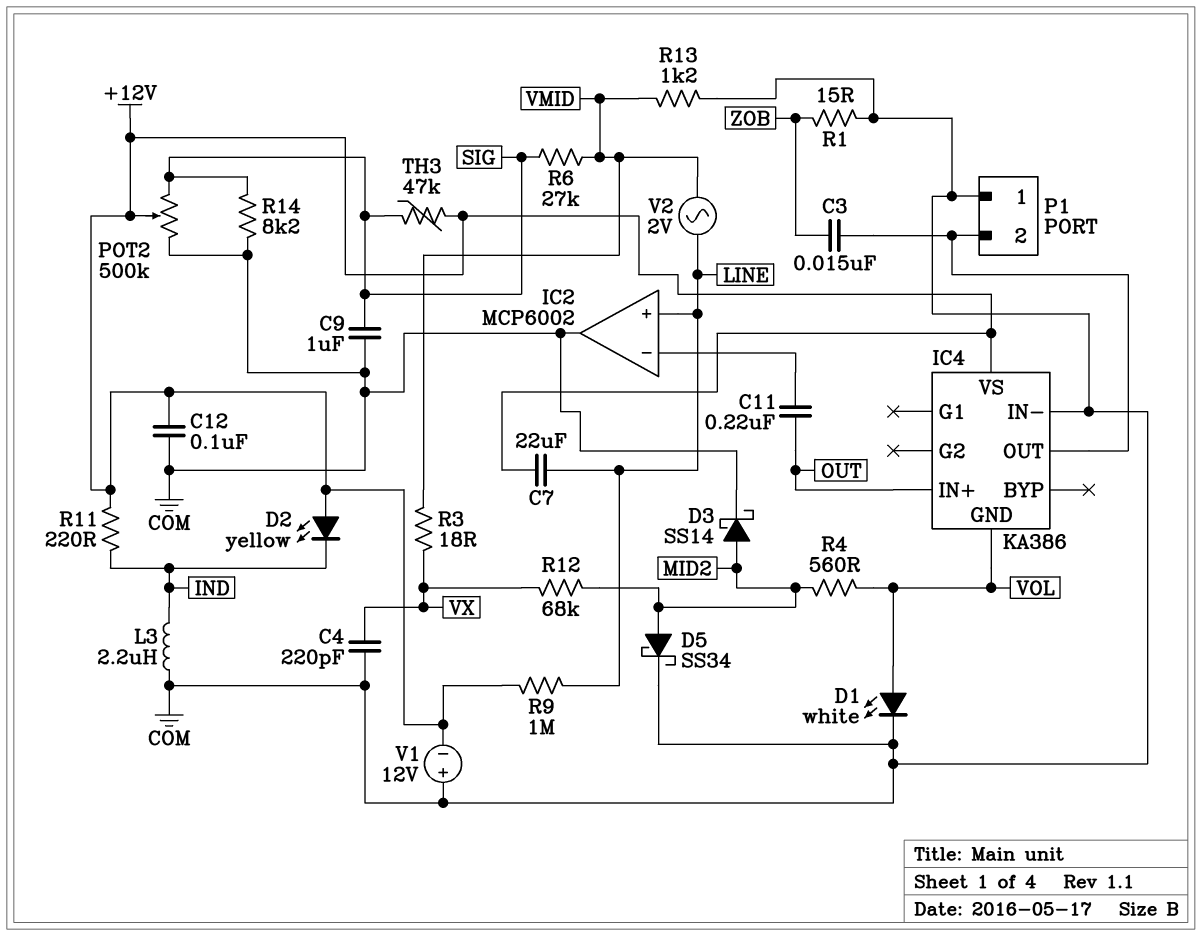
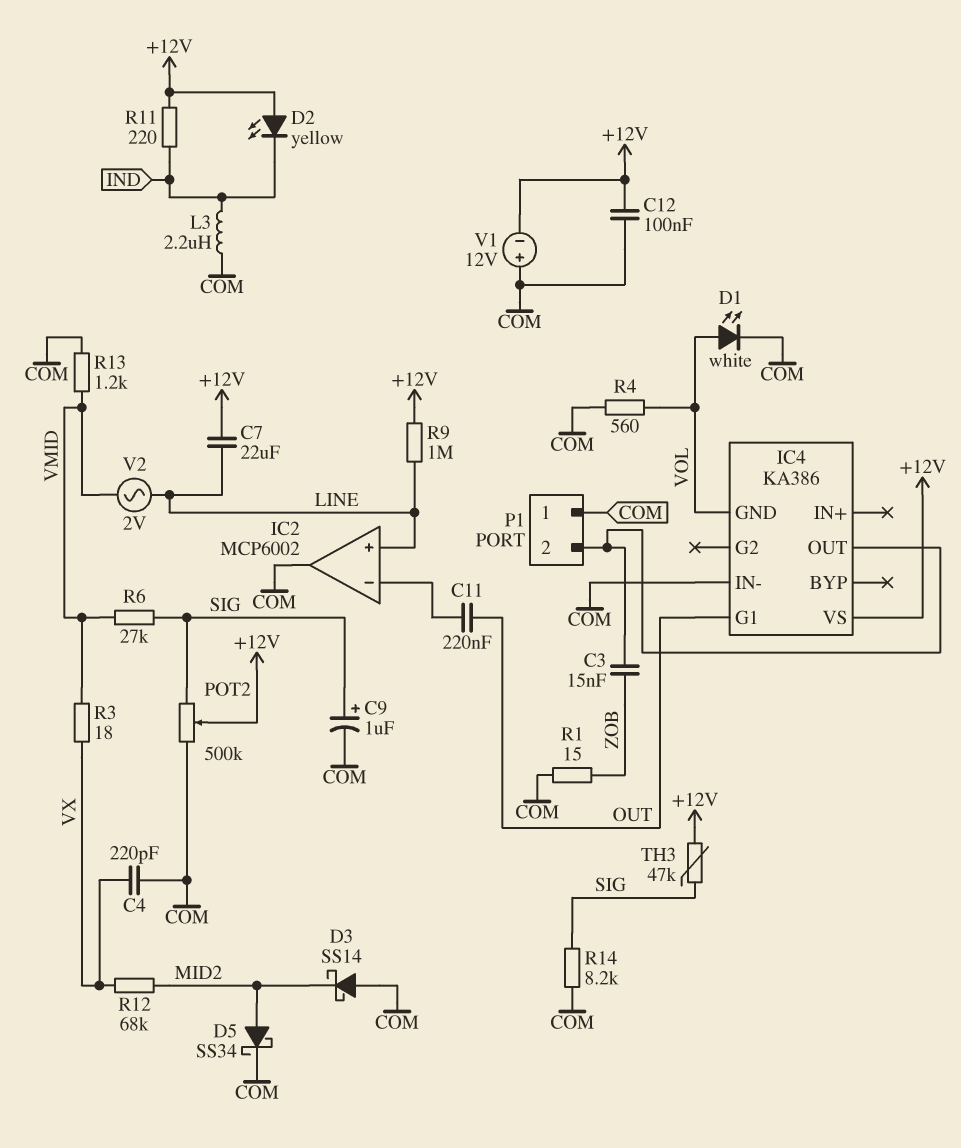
C9: 1uF (COM, SIG) -> 1uF (plus SIG, minus COM)
D3: schottky SS14 (A MID2, K COM) -> schottky SS14 (A COM, K MID2)
IC4 pin G1: none -> OUT
IC4 pin IN+: OUT -> none
R4: 560 (MID2, VOL) -> 560 (COM, VOL)

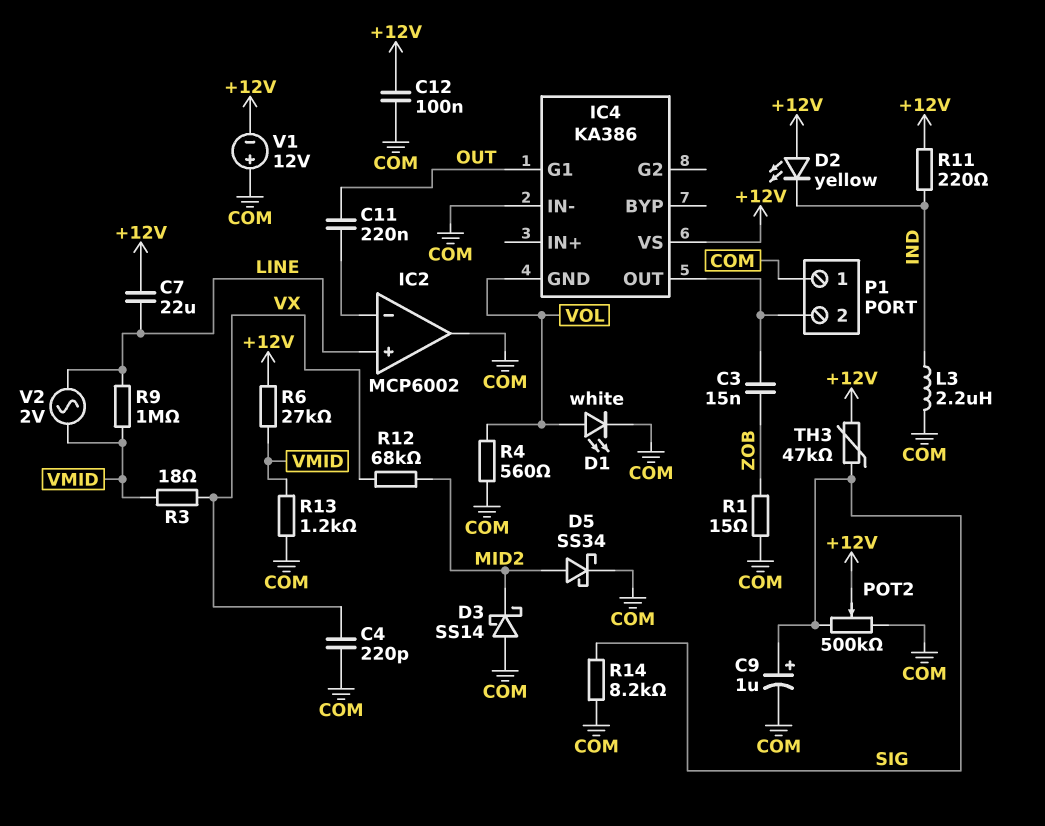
R6: 27k (SIG, VMID) -> 27k (+12V, VMID)
R9: 1M (+12V, LINE) -> 1M (LINE, VMID)

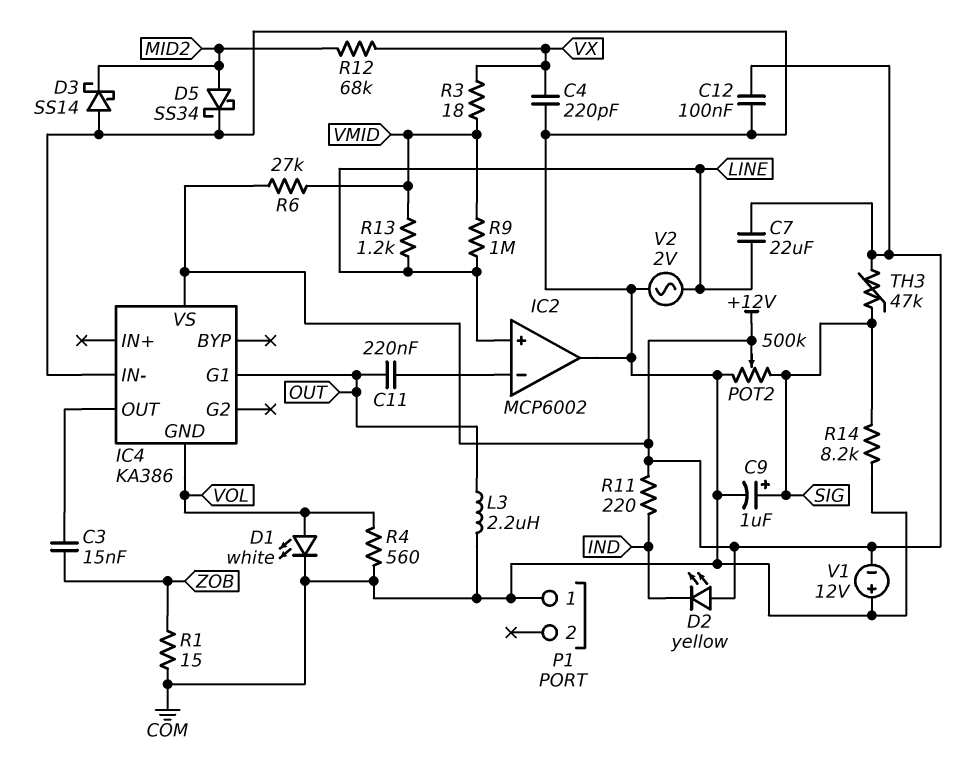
L3: 2.2uH (COM, IND) -> 2.2uH (COM, OUT)
P1 pin 2: IC4/OUT -> none
R13: 1.2k (COM, VMID) -> 1.2k (LINE, VMID)
V2: AC 2V (LINE, VMID) -> AC 2V (COM, LINE)

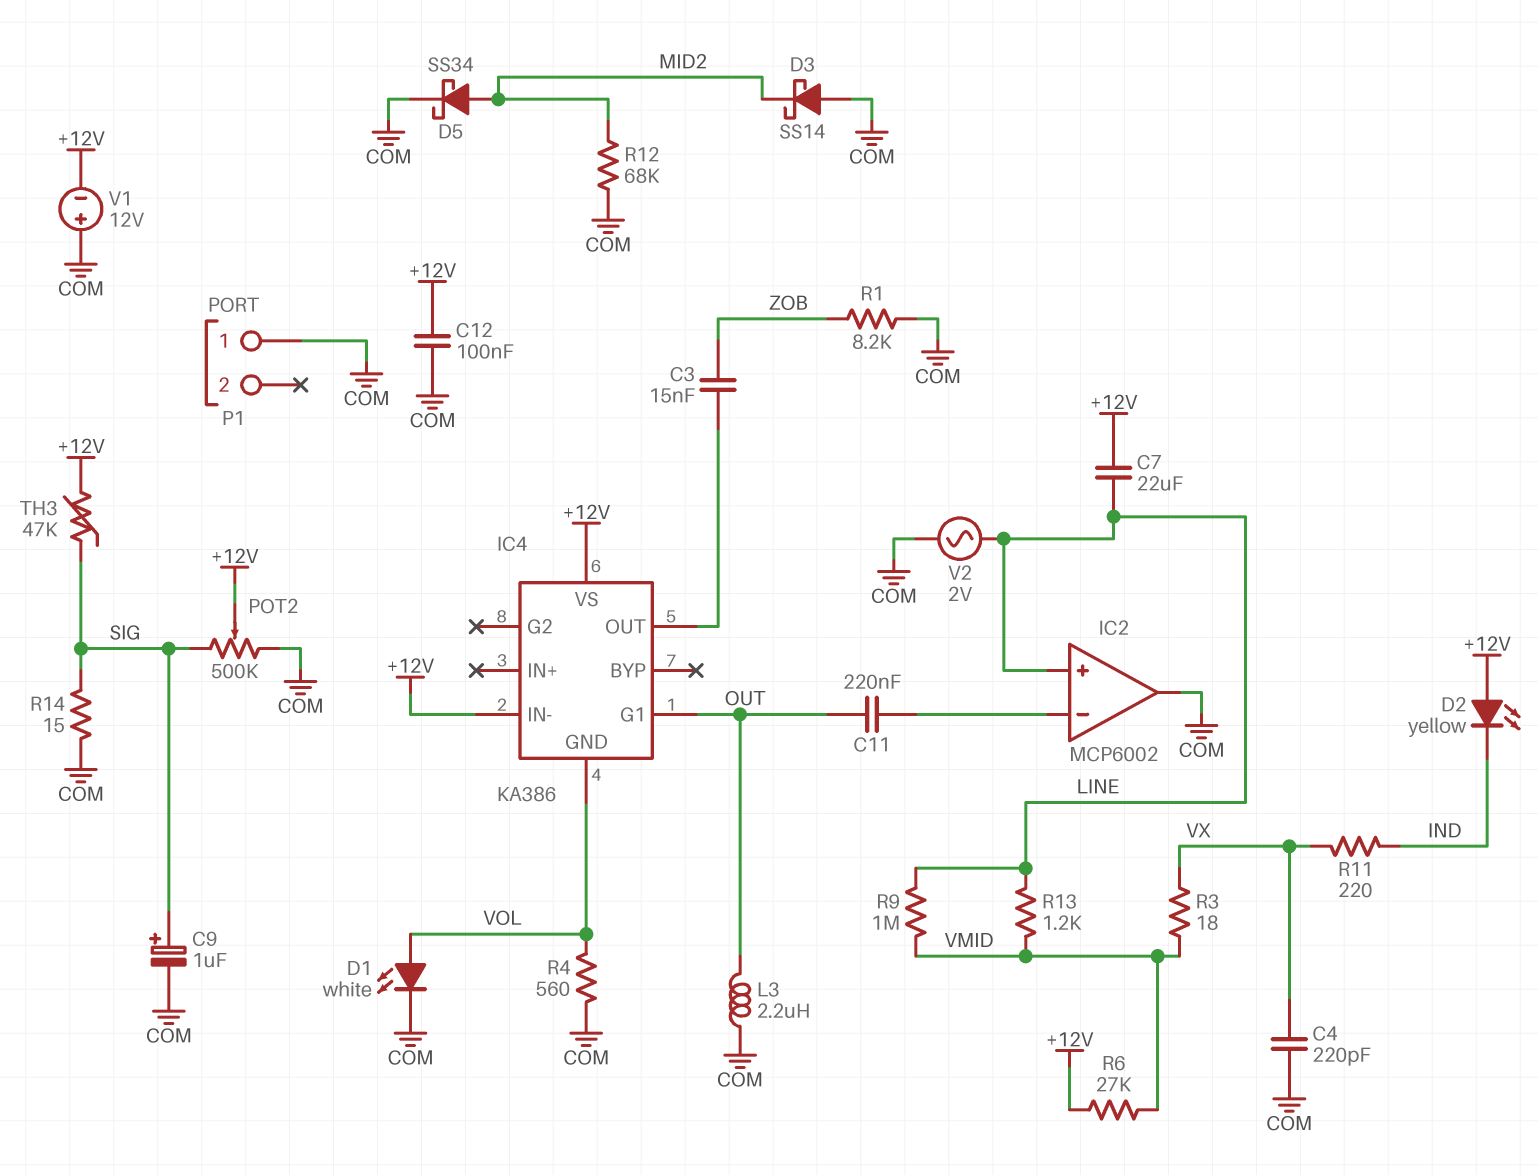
IC4 pin IN-: COM -> +12V
R1: 15 (COM, ZOB) -> 8.2k (COM, ZOB)
R11: 220 (+12V, IND) -> 220 (IND, VX)
R12: 68k (MID2, VX) -> 68k (COM, MID2)
R14: 8.2k (COM, SIG) -> 15 (COM, SIG)

